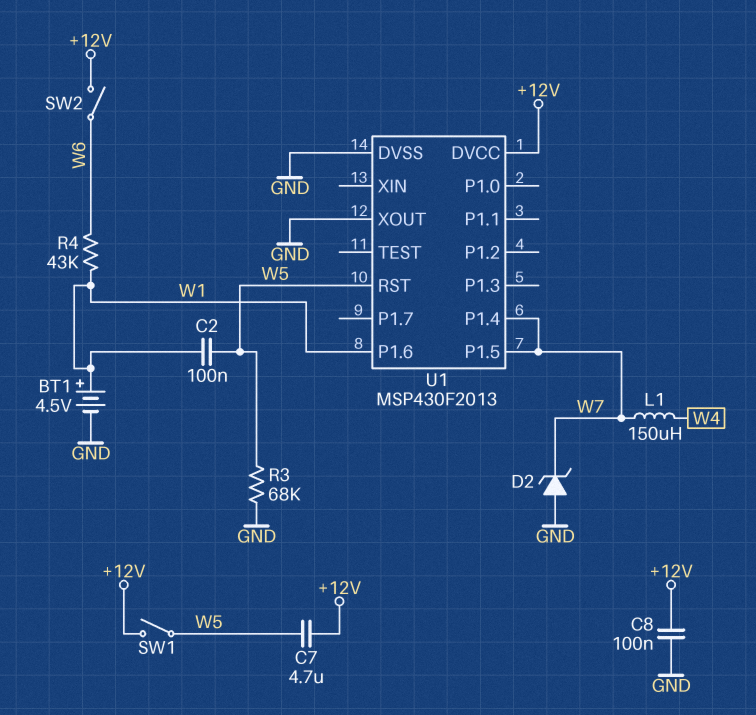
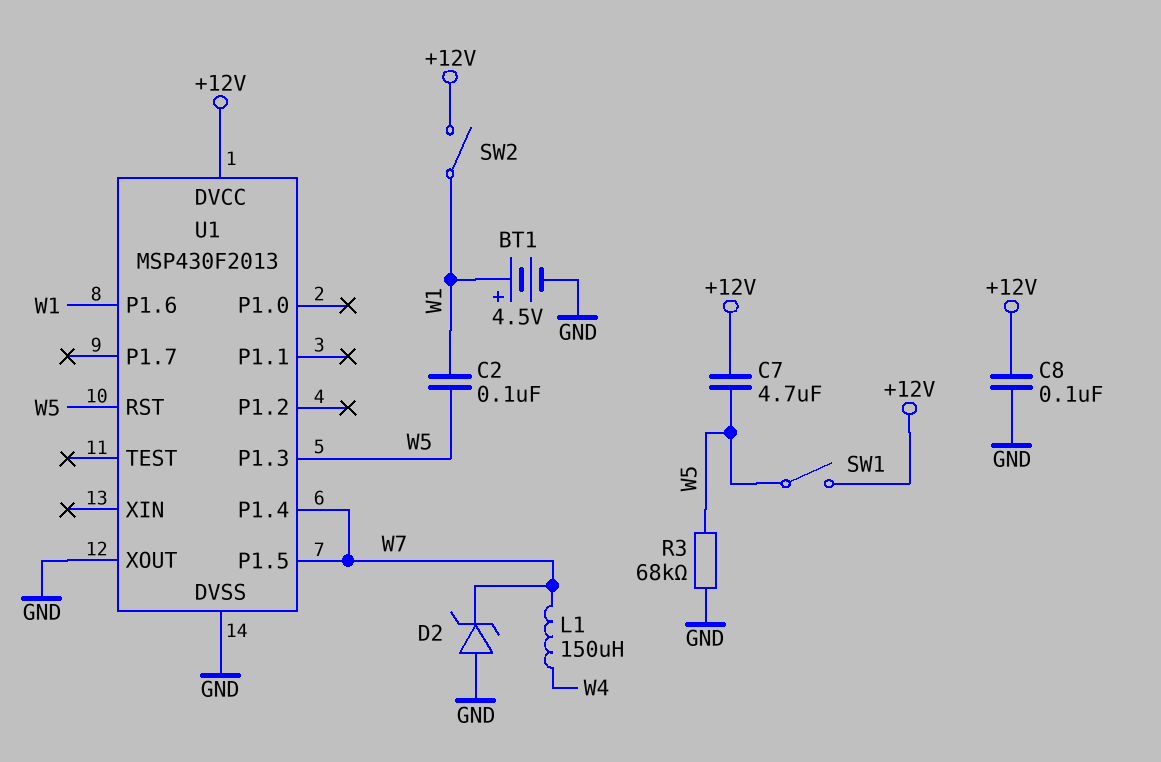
R4: 43k (W1, W6) -> none
SW2: switch (+12V, W6) -> switch (+12V, W1)
U1 pin P1.3: none -> W5

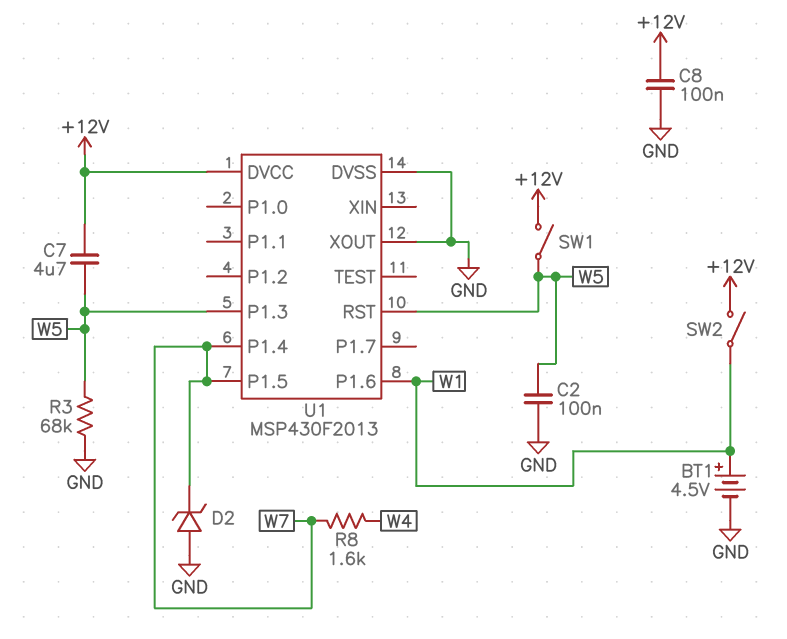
C2: 100nF (W1, W5) -> 100nF (GND, W5)
L1: 150uH (W4, W7) -> none
R8: none -> 1.6k (W4, W7)

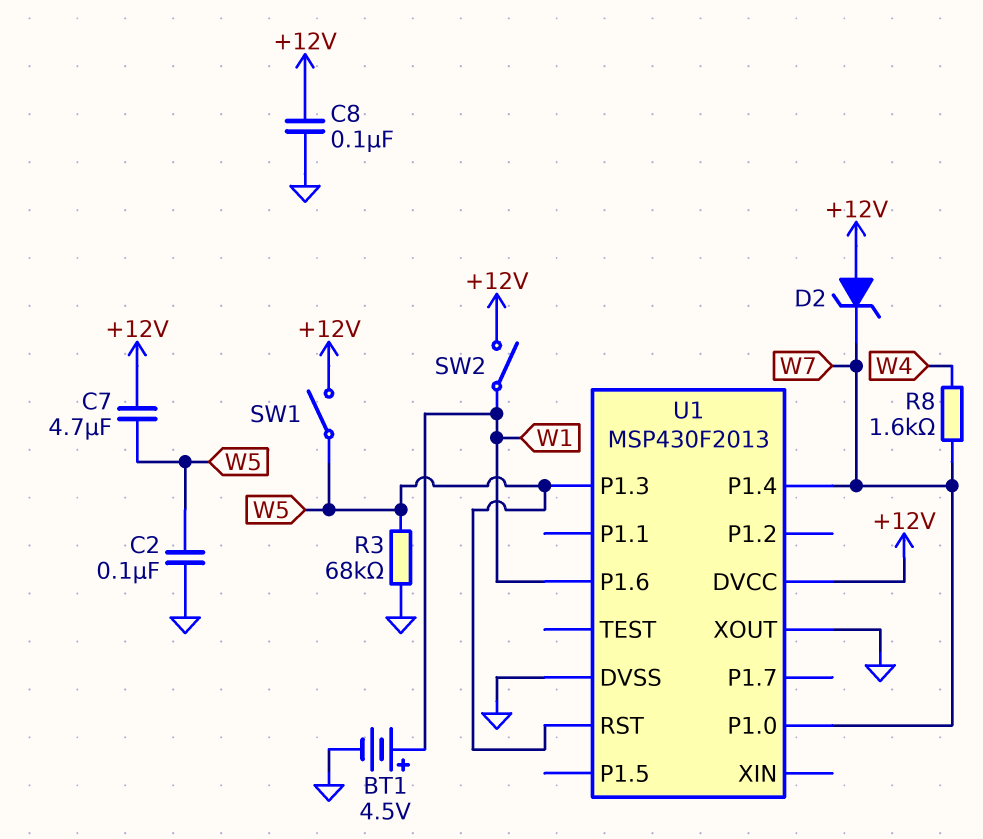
D2: zener (A GND, K W7) -> zener (A +12V, K W7)
U1 pin P1.0: none -> W7
U1 pin P1.5: W7 -> none

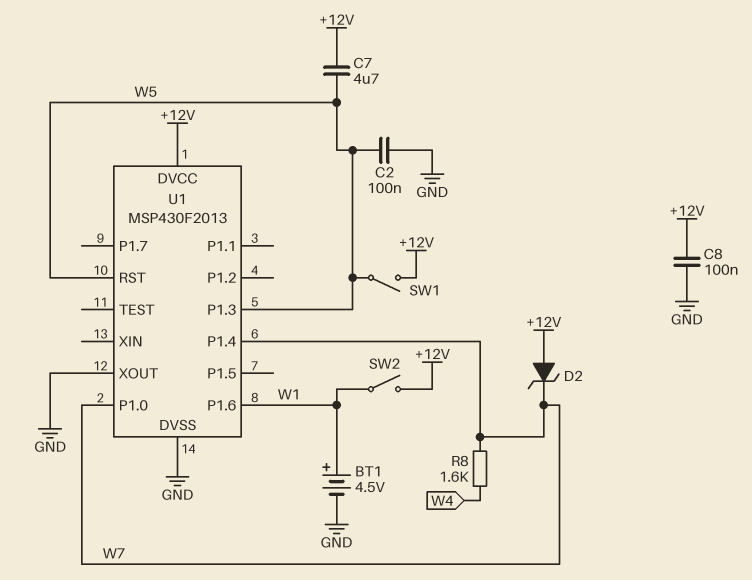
R3: 68k (GND, W5) -> none

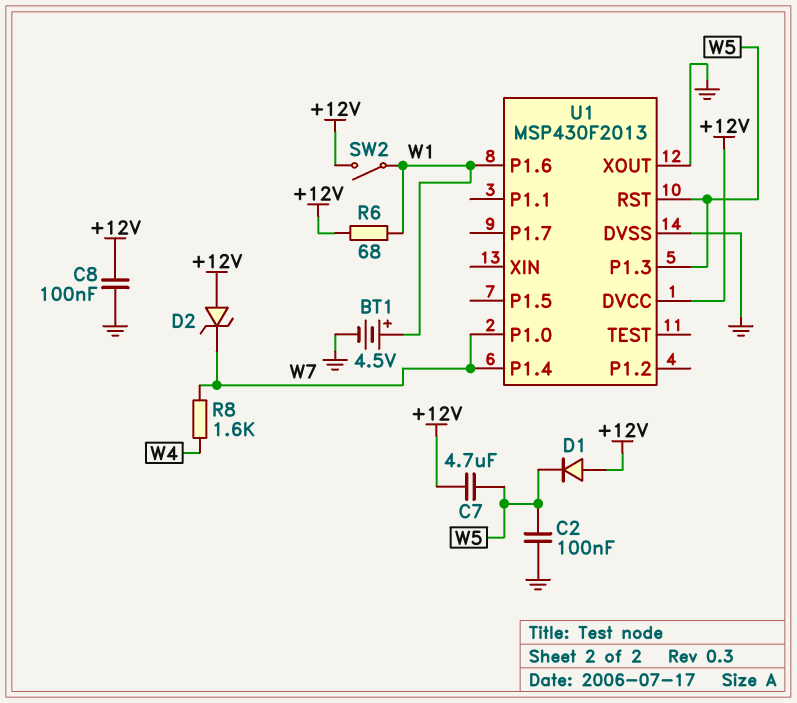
D1: none -> diode (A +12V, K W5)
R6: none -> 68 (+12V, W1)
SW1: switch (+12V, W5) -> none

